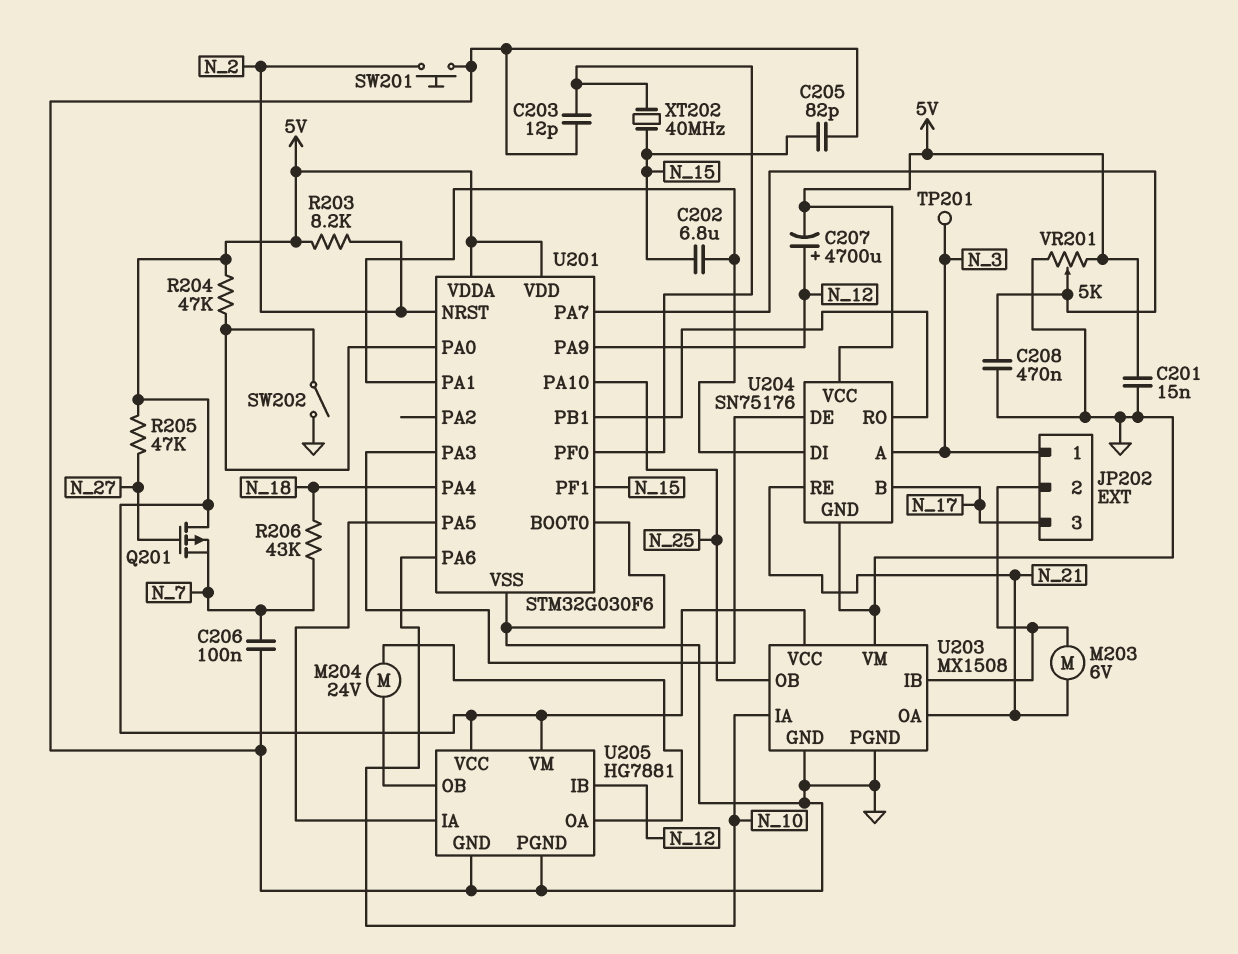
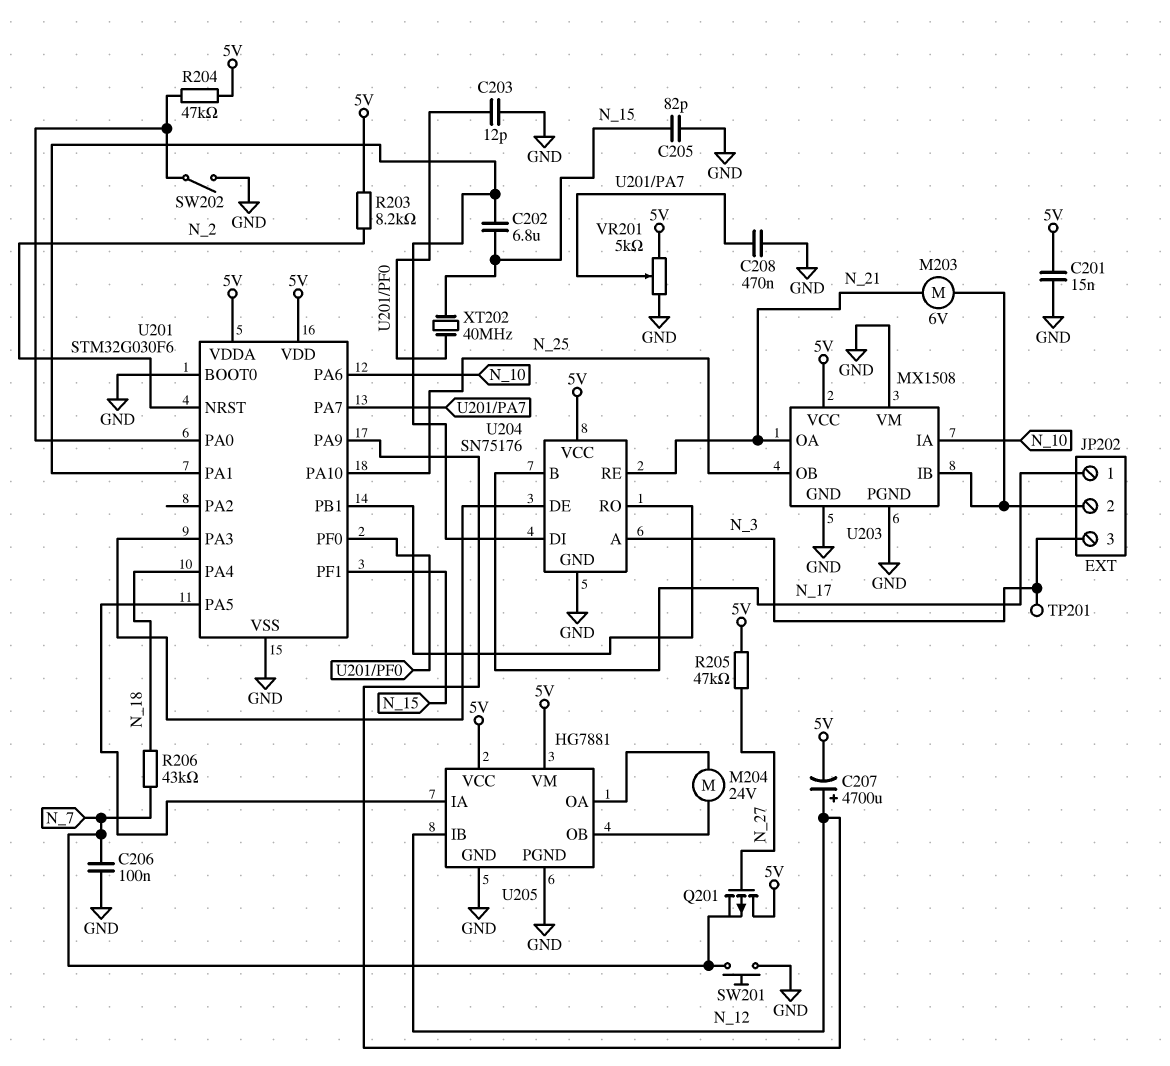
JP202 pin 1: N_3 -> N_17
JP202 pin 3: N_17 -> N_3
SW201: button (GND, N_2) -> button (GND, N_7)

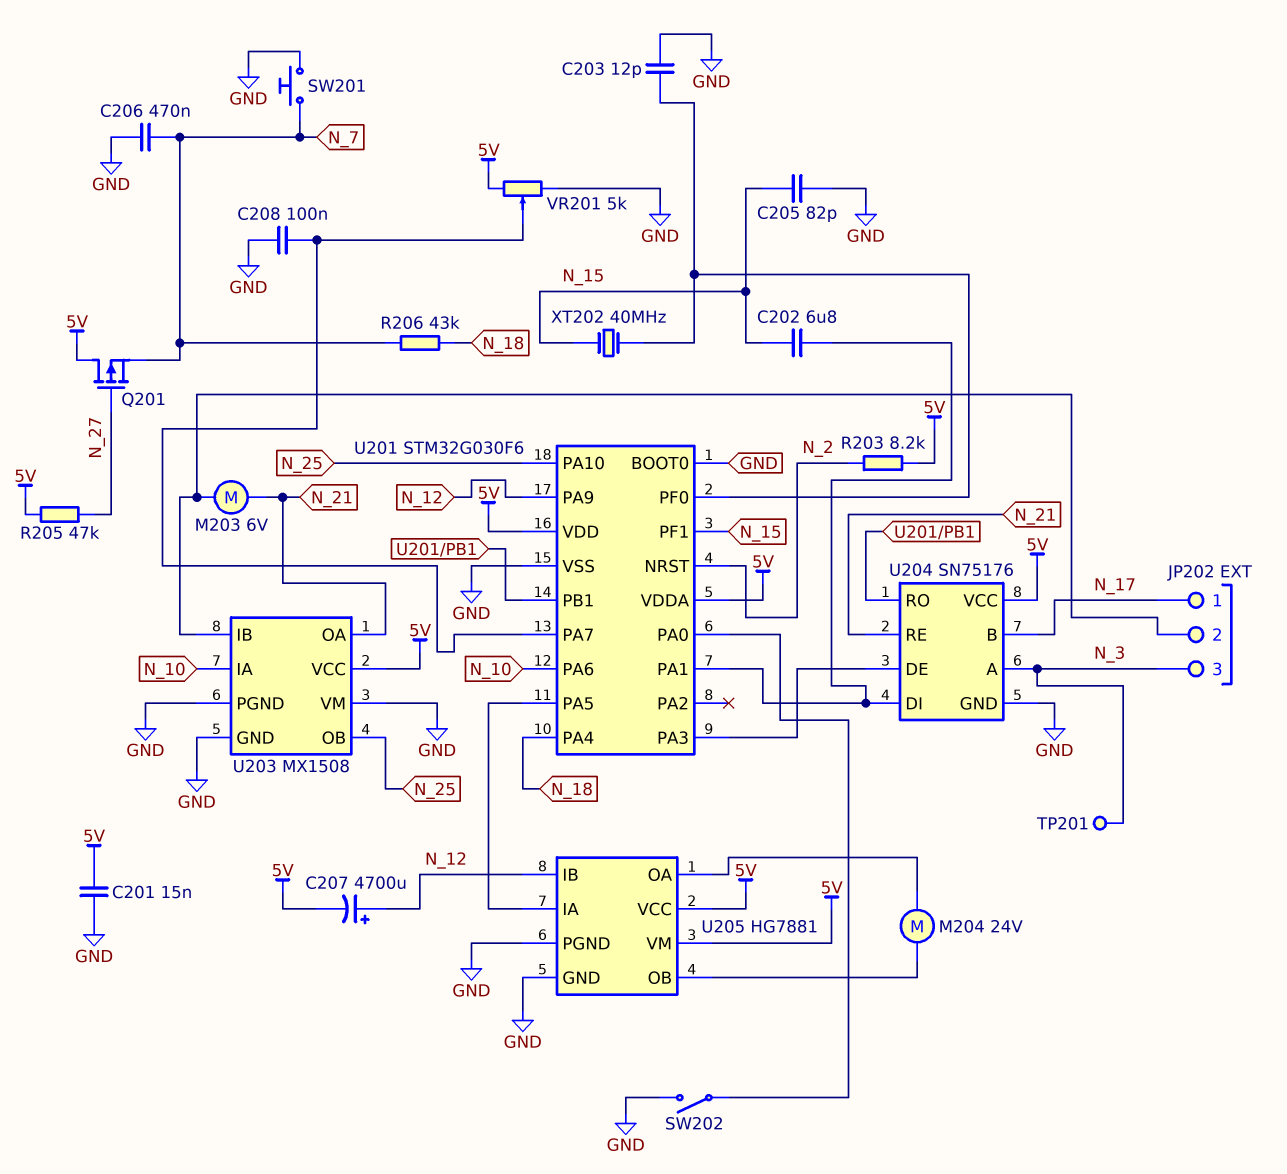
C206: 100nF (GND, N_7) -> 470nF (GND, N_7)
C208: 470nF (GND, U201/PA7) -> 100nF (GND, U201/PA7)
R204: 47k (5V, U201/PA0) -> none

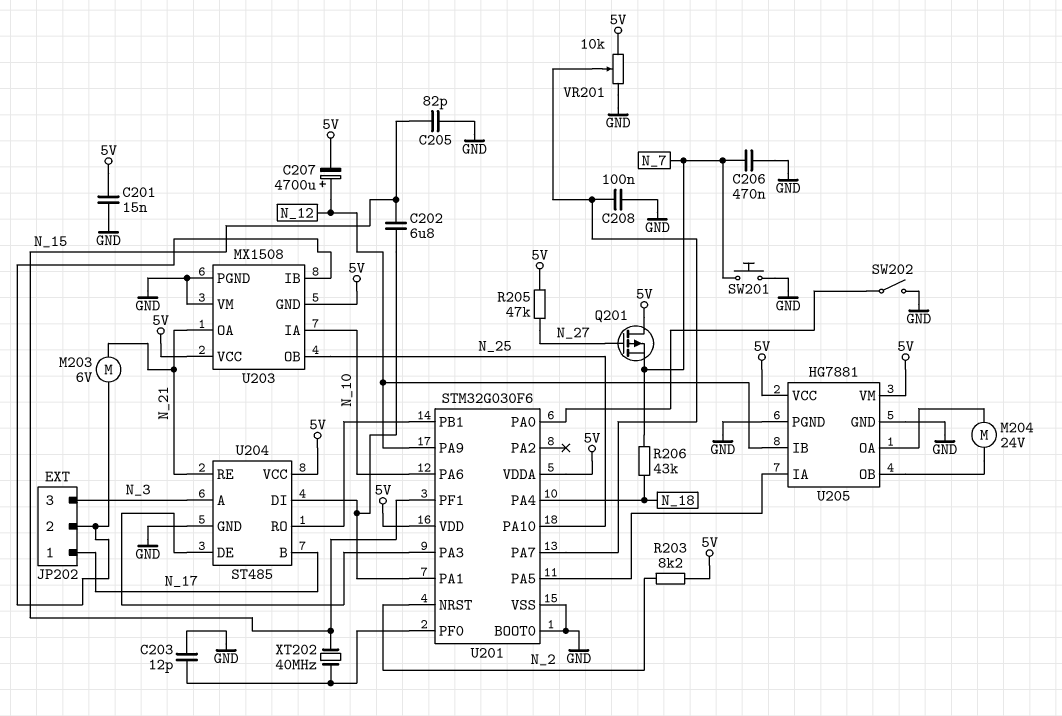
TP201: test point (N_3) -> none
U203 pin GND: GND -> 5V
U204: SN75176 -> ST485
VR201: 5k (5V, GND, wiper U201/PA7) -> 10k (5V, GND, wiper U201/PA7)

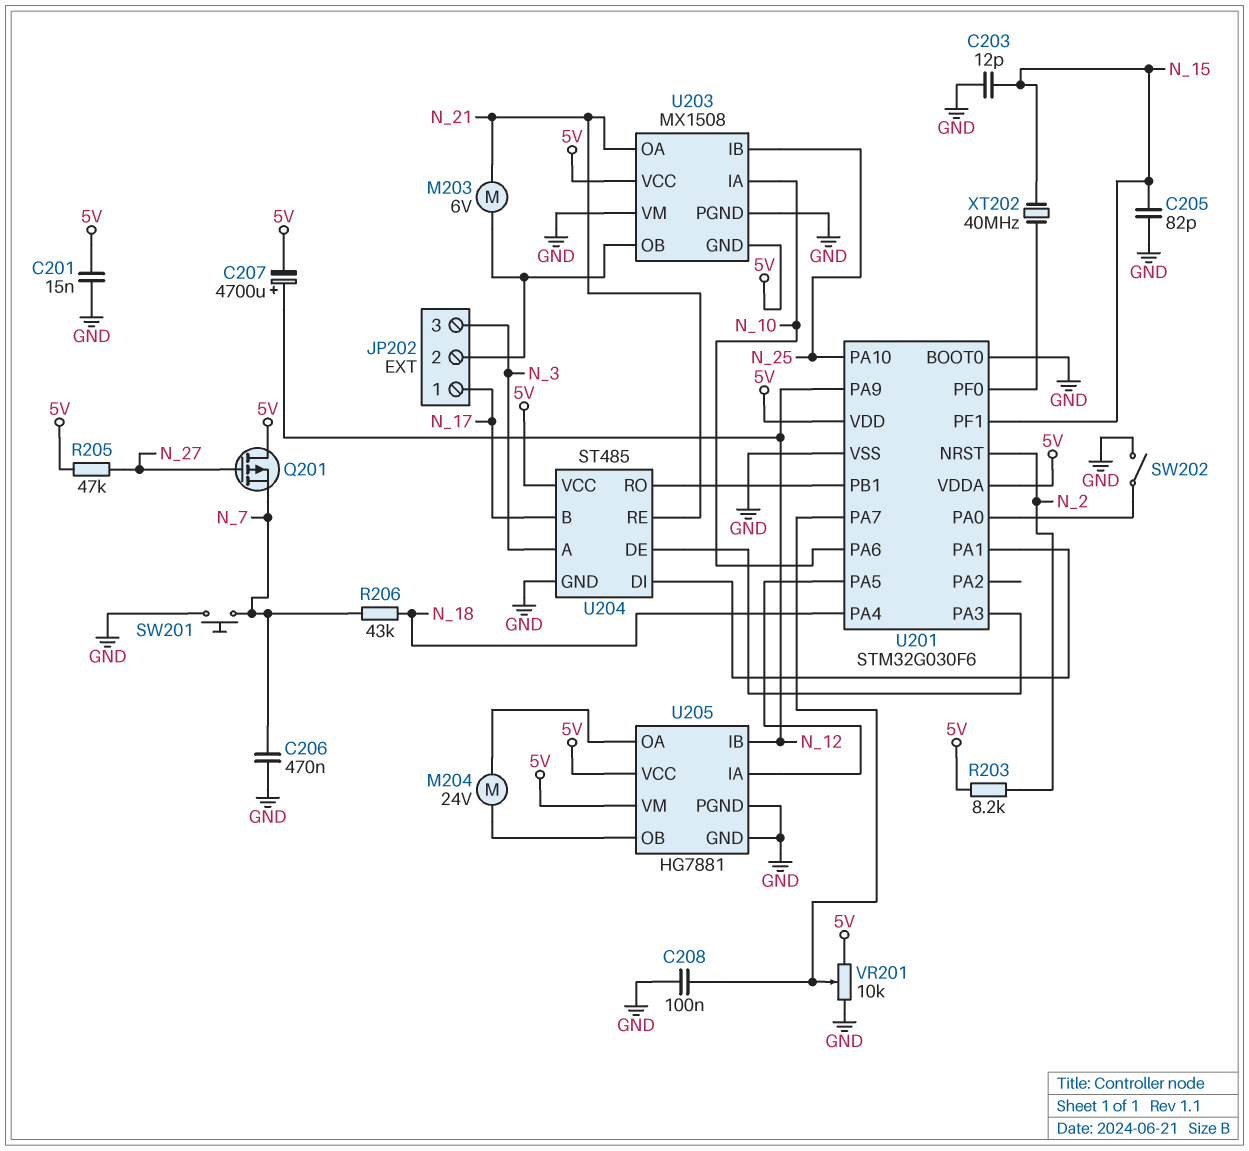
C202: 6.8uF (N_15, U201/PA1) -> none
C203: 12pF (GND, U201/PF0) -> 12pF (GND, N_15)
U203 pin IB: JP202/2 -> N_25
U203 pin OB: N_25 -> JP202/2

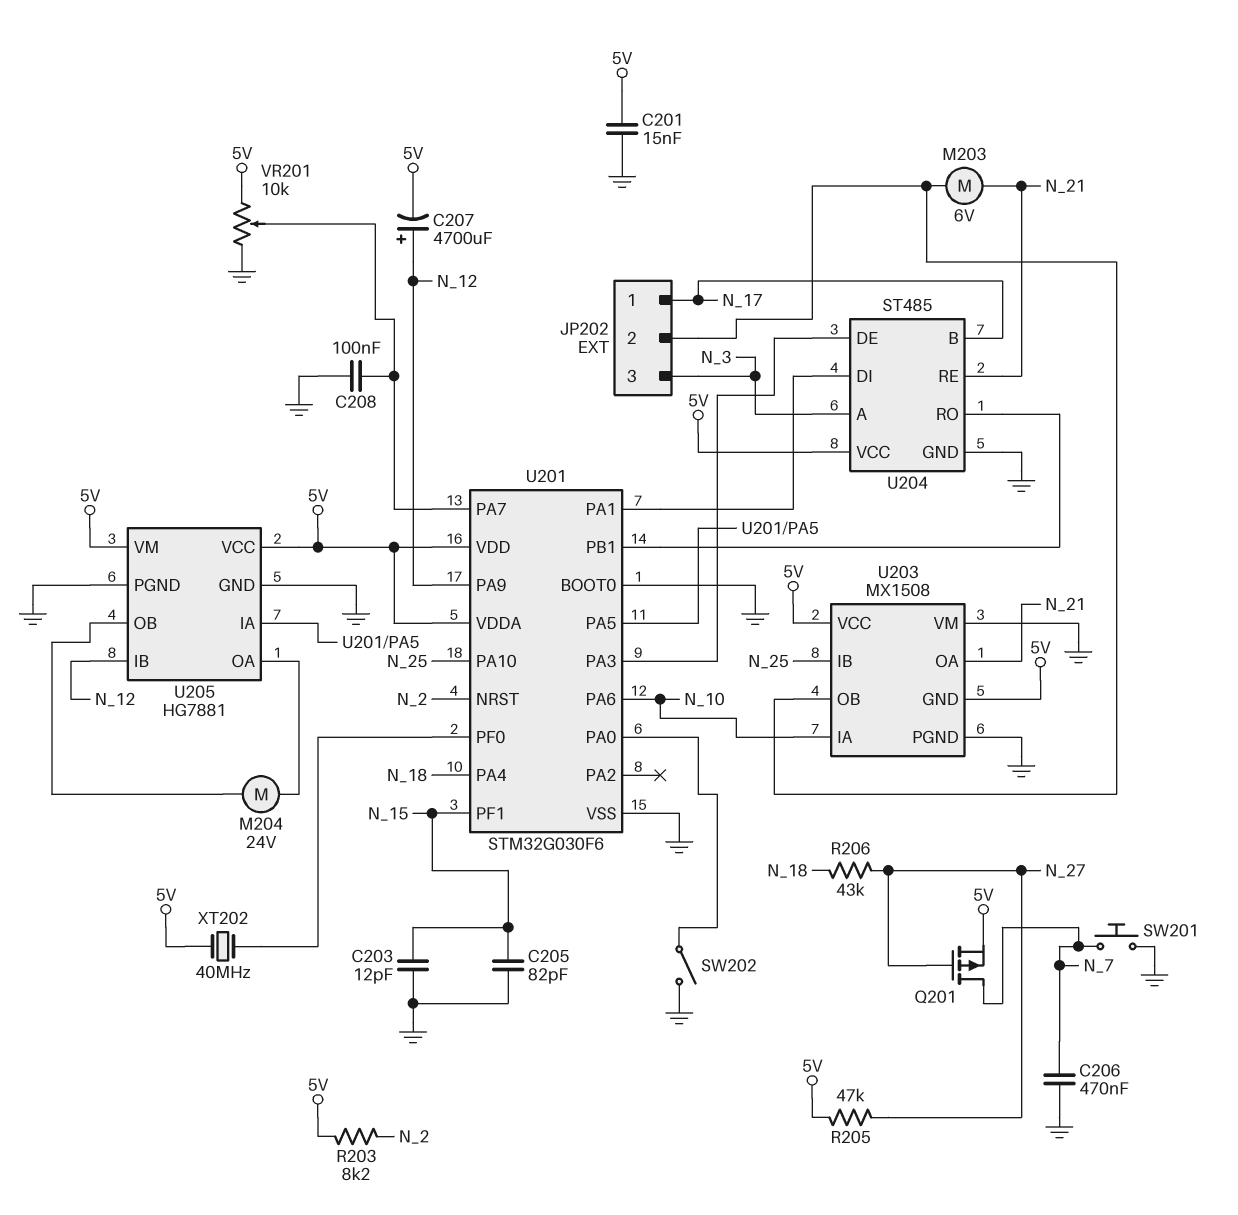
Q201: PMOS (G N_27, D 5V, S N_7) -> PMOS (G N_27, D N_7, S 5V)
R206: 43k (N_7, N_18) -> 43k (N_18, N_27)
XT202: 40MHz (N_15, U201/PF0) -> 40MHz (5V, U201/PF0)

